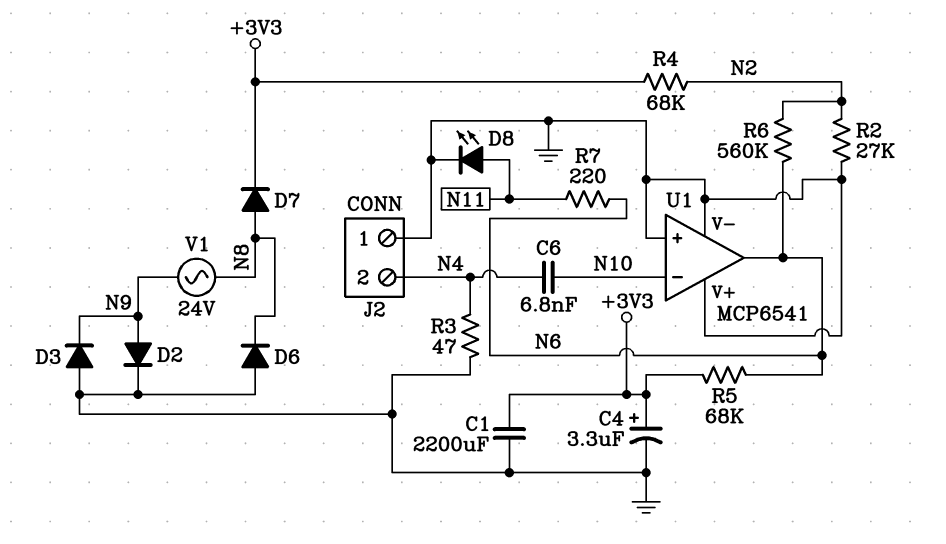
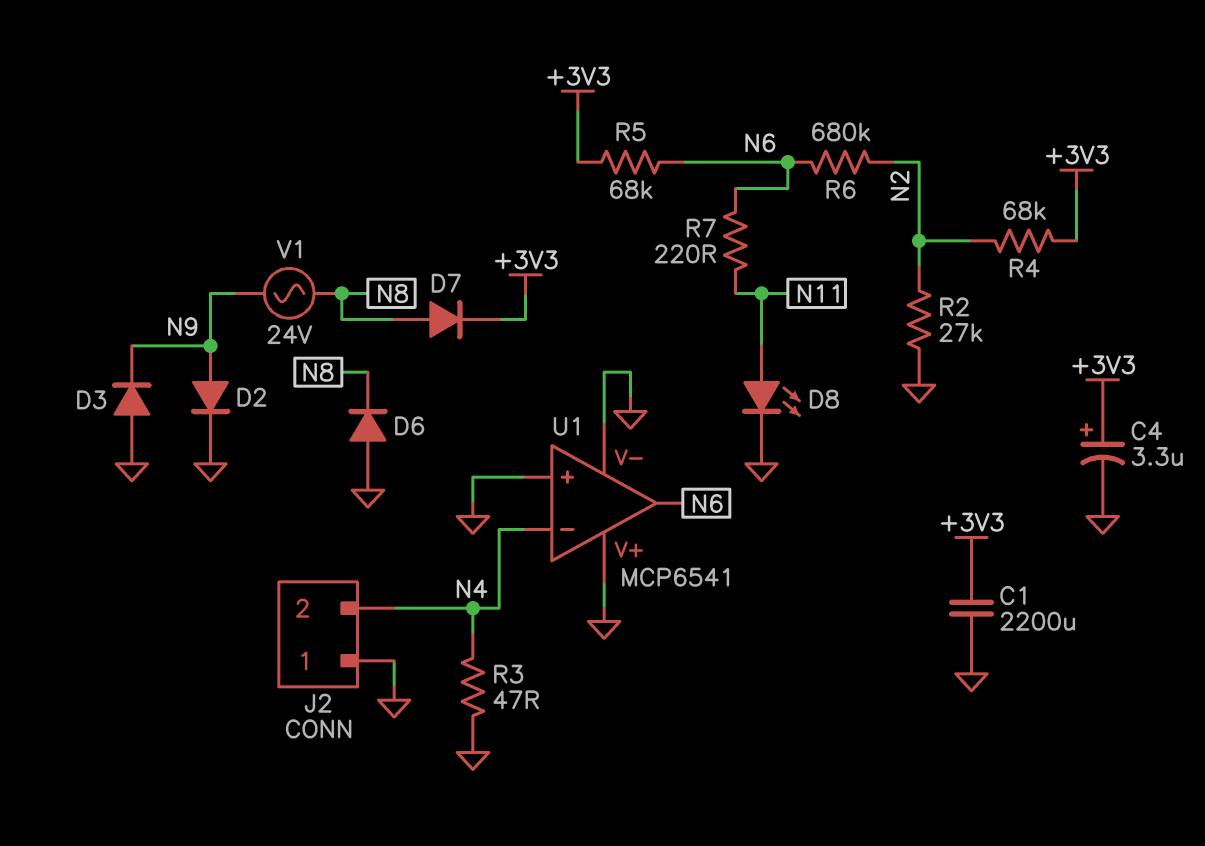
C6: 6.8nF (N4, N10) -> none
R6: 560k (N2, N6) -> 680k (N2, N6)
U1 pin in-: N10 -> N4

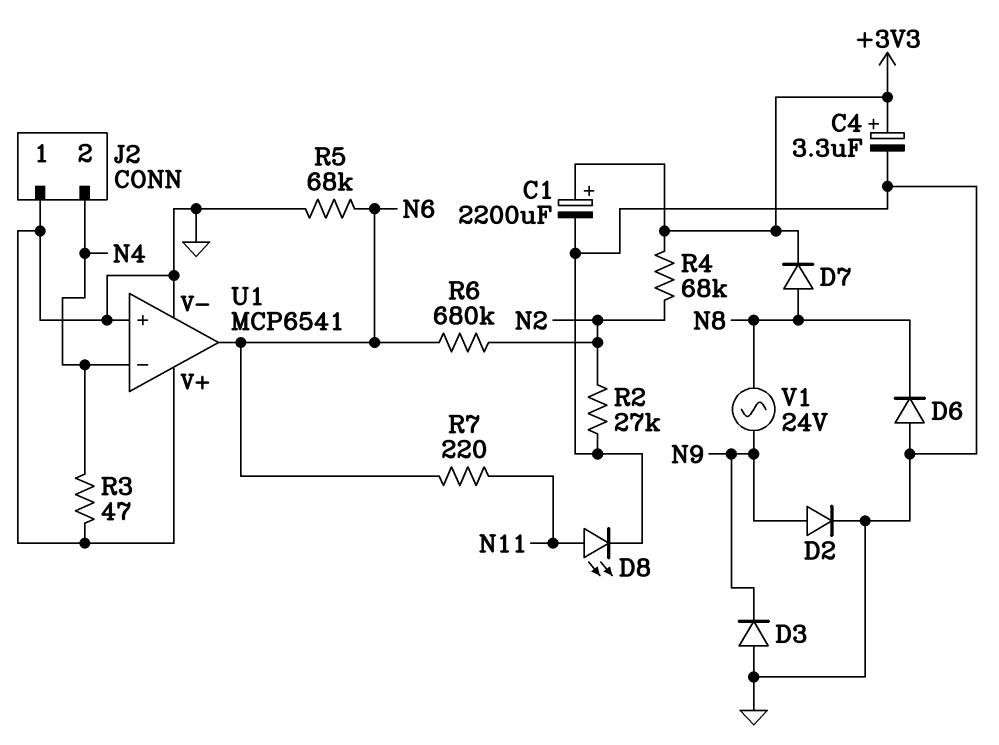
C1: 2200uF (+3V3, GND) -> 2200uF (plus +3V3, minus GND)
R5: 68k (+3V3, N6) -> 68k (GND, N6)

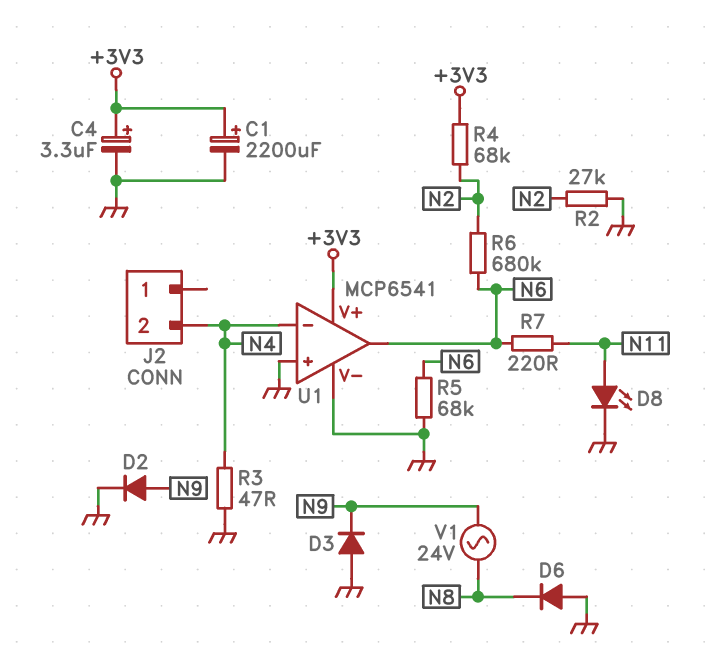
D7: diode (A N8, K +3V3) -> none
J2 pin 1: GND -> none
U1 pin V+: GND -> +3V3

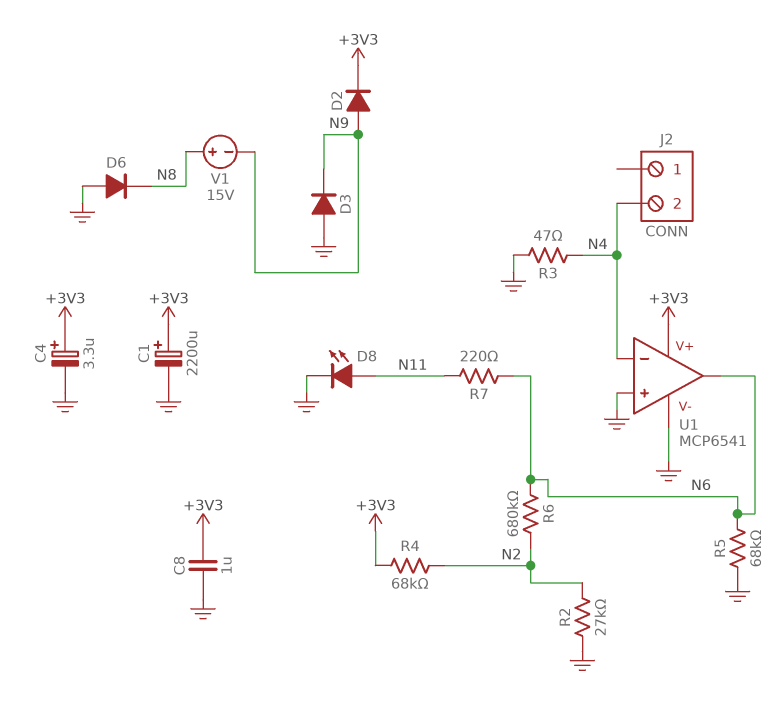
C8: none -> 1uF (+3V3, GND)
D2: diode (A N9, K GND) -> diode (A N9, K +3V3)
V1: AC 24V (N8, N9) -> 15V (plus N8, minus N9)

